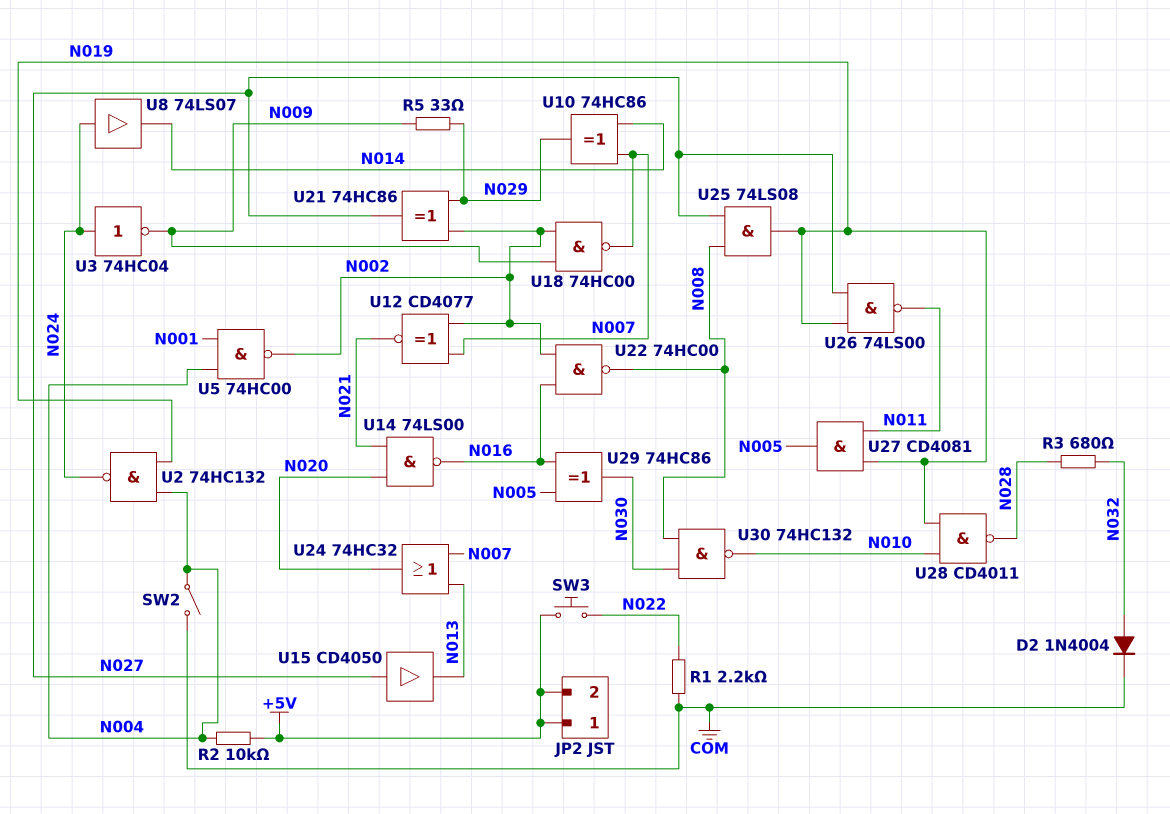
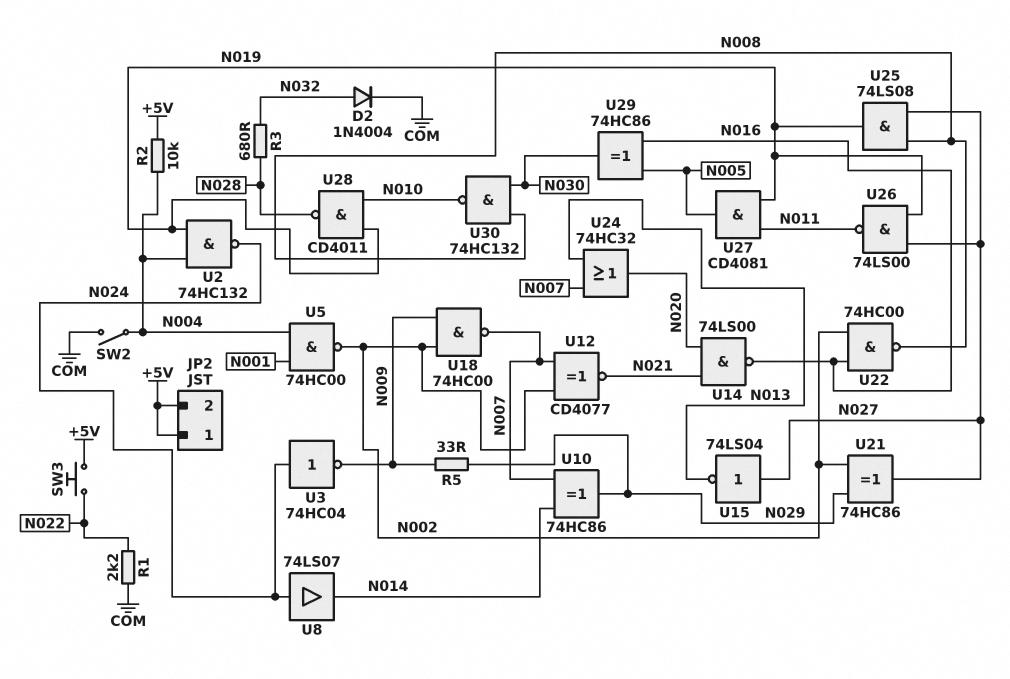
U15: buffer CD4050 (in N027, out N013) -> NOT 74LS04 (in N027, out N013)

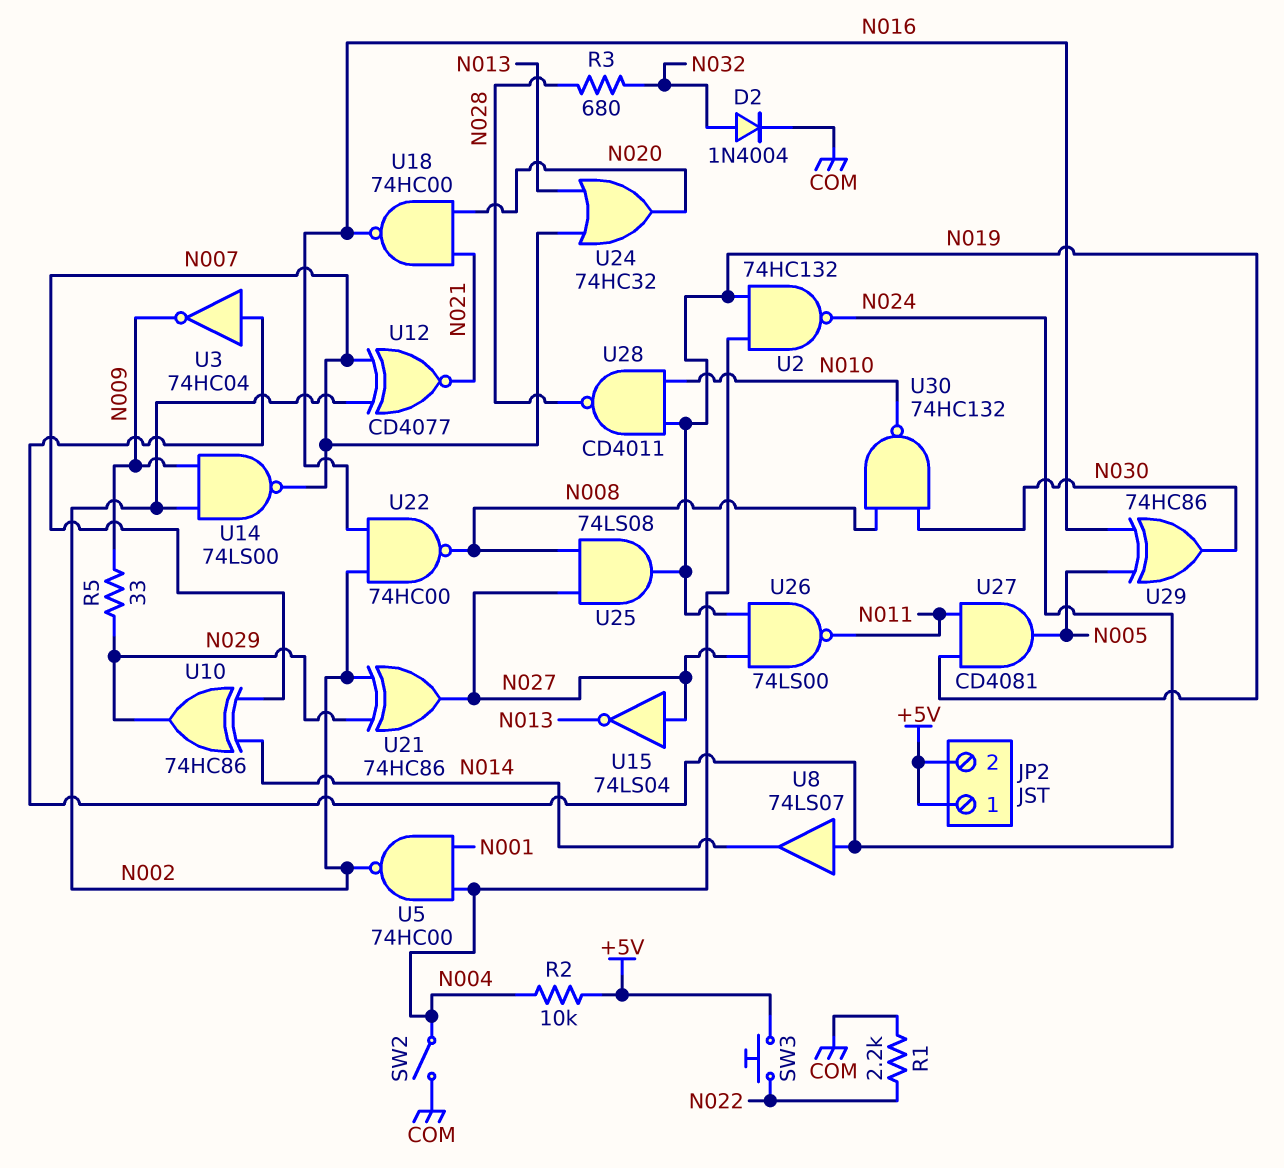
U14: NAND 74LS00 (in N020, in N021, out N016) -> NAND 74LS00 (in N002, in N009, out N007)
U18: NAND 74HC00 (in N002, in N009, out N007) -> NAND 74HC00 (in N020, in N021, out N016)

